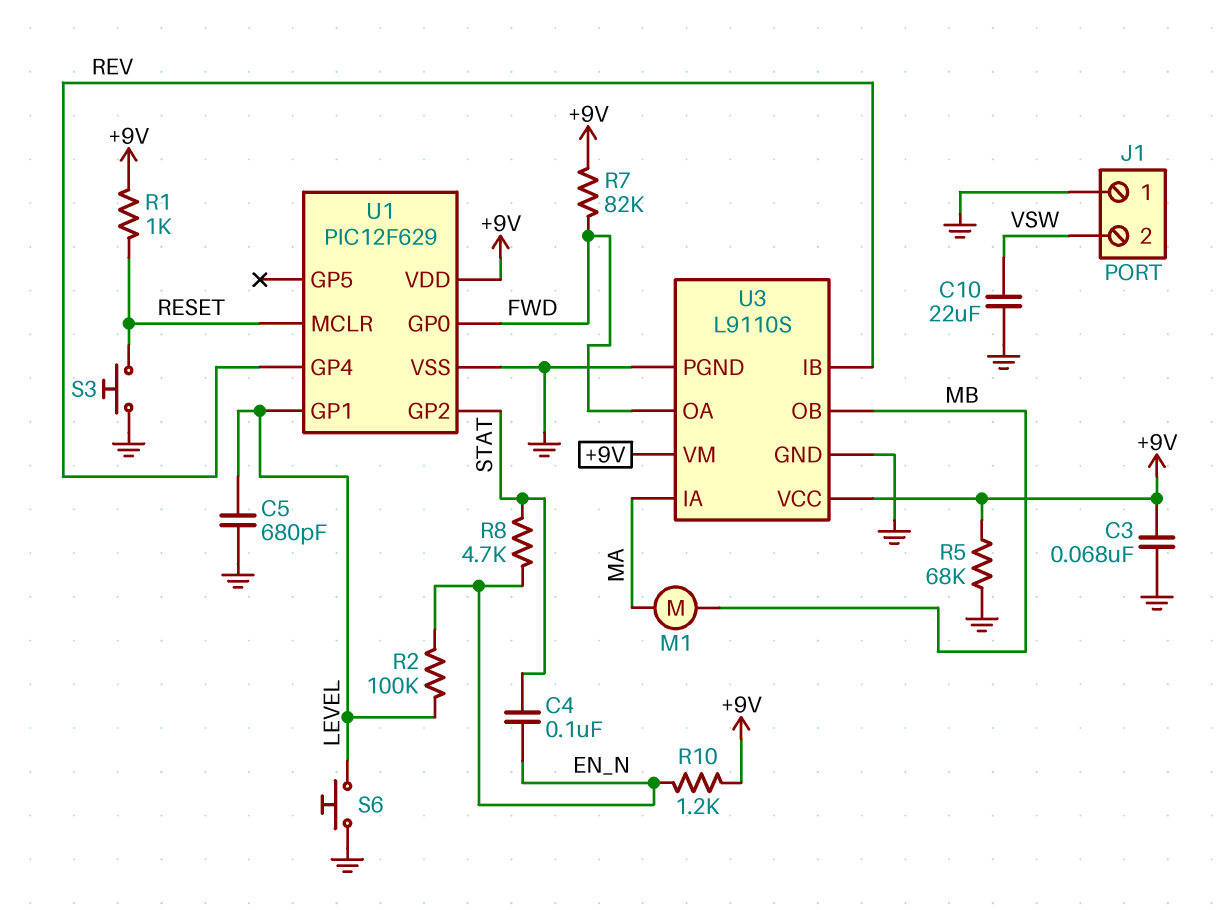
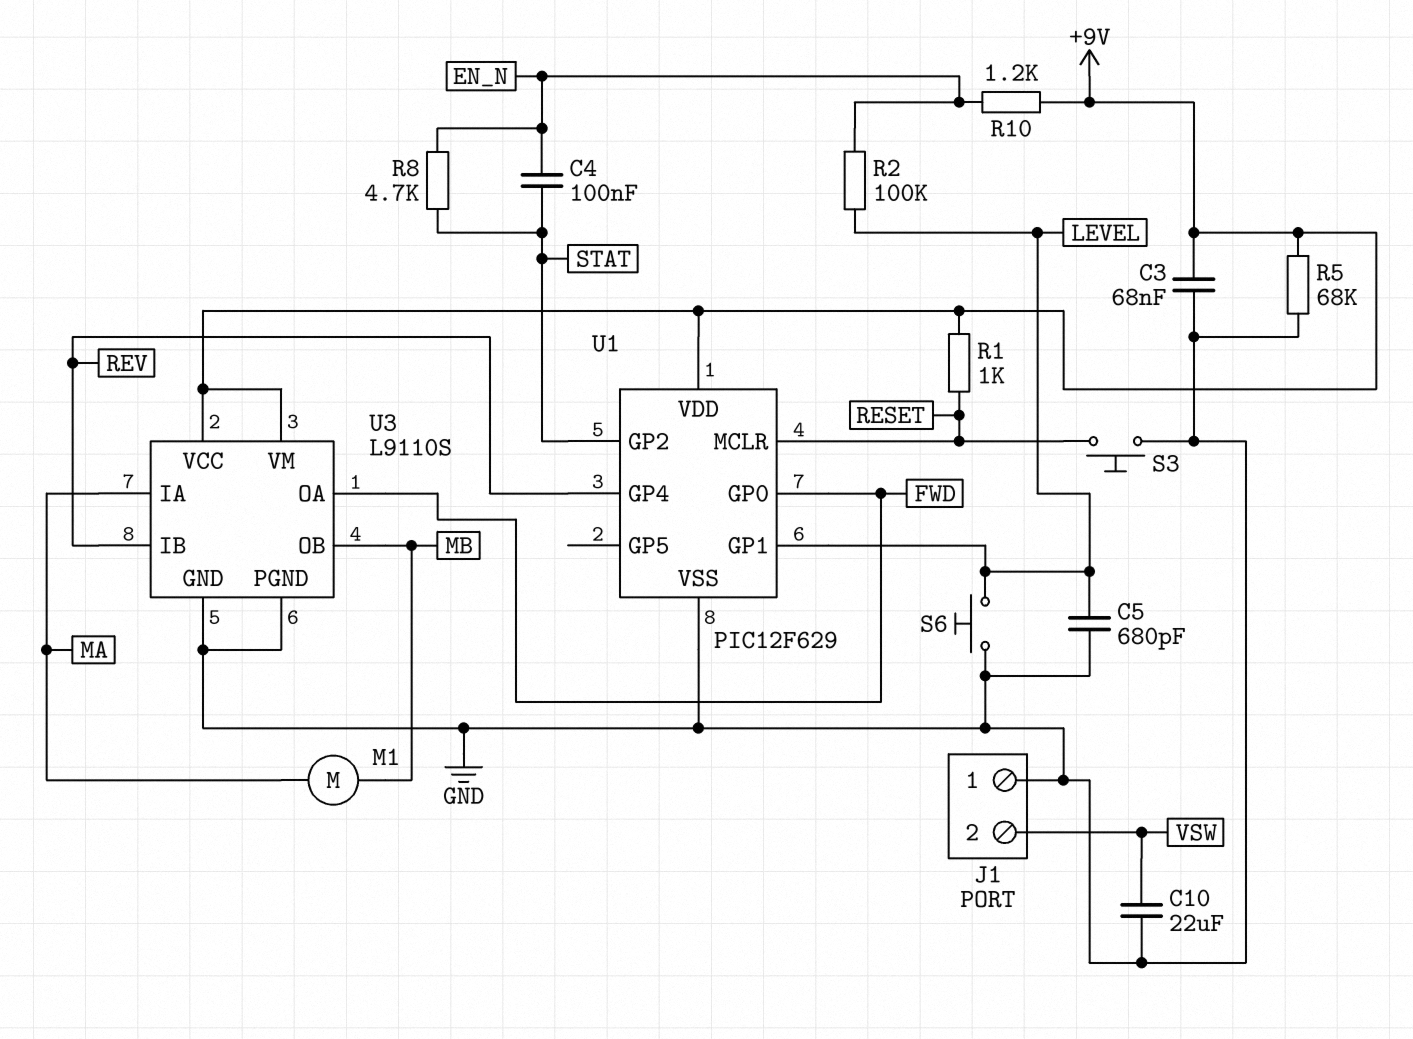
R7: 82k (+9V, FWD) -> none

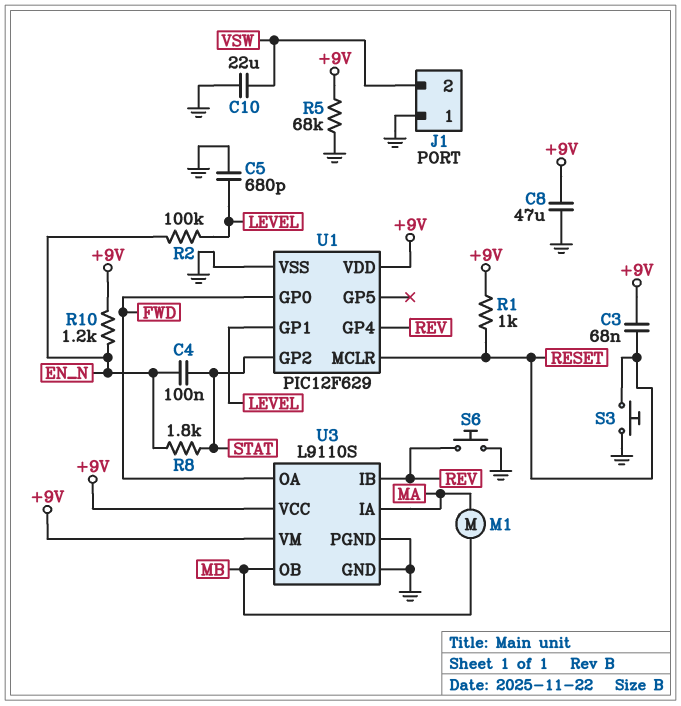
C3: 68nF (+9V, GND) -> 68nF (+9V, RESET)
C8: none -> 47uF (+9V, GND)
R8: 4.7k (EN_N, STAT) -> 1.8k (EN_N, STAT)
S6: button (GND, LEVEL) -> button (GND, REV)

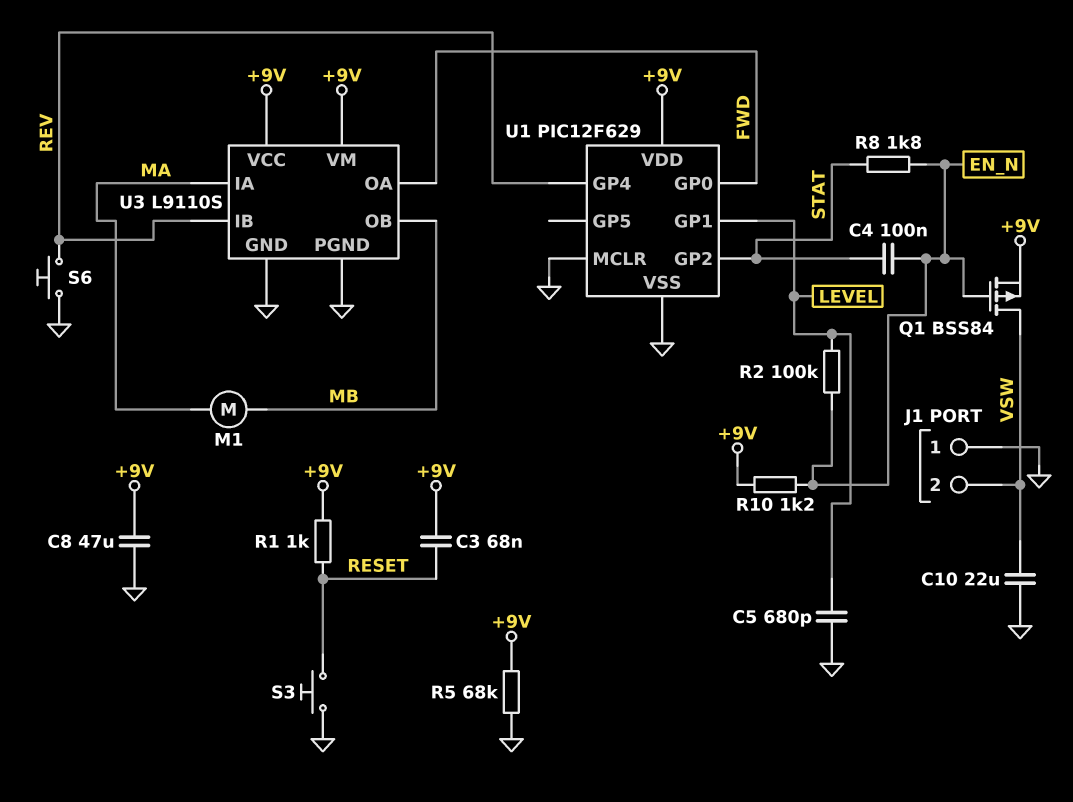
Q1: none -> PMOS BSS84 (G EN_N, D VSW, S +9V)
U1 pin MCLR: RESET -> GND

